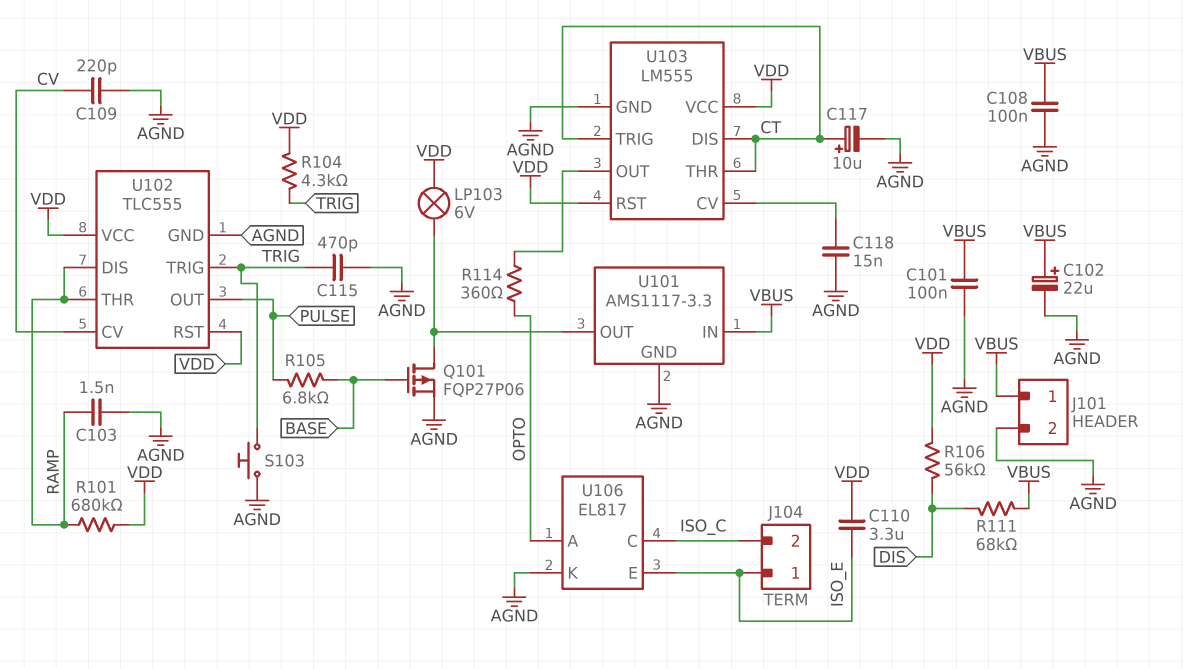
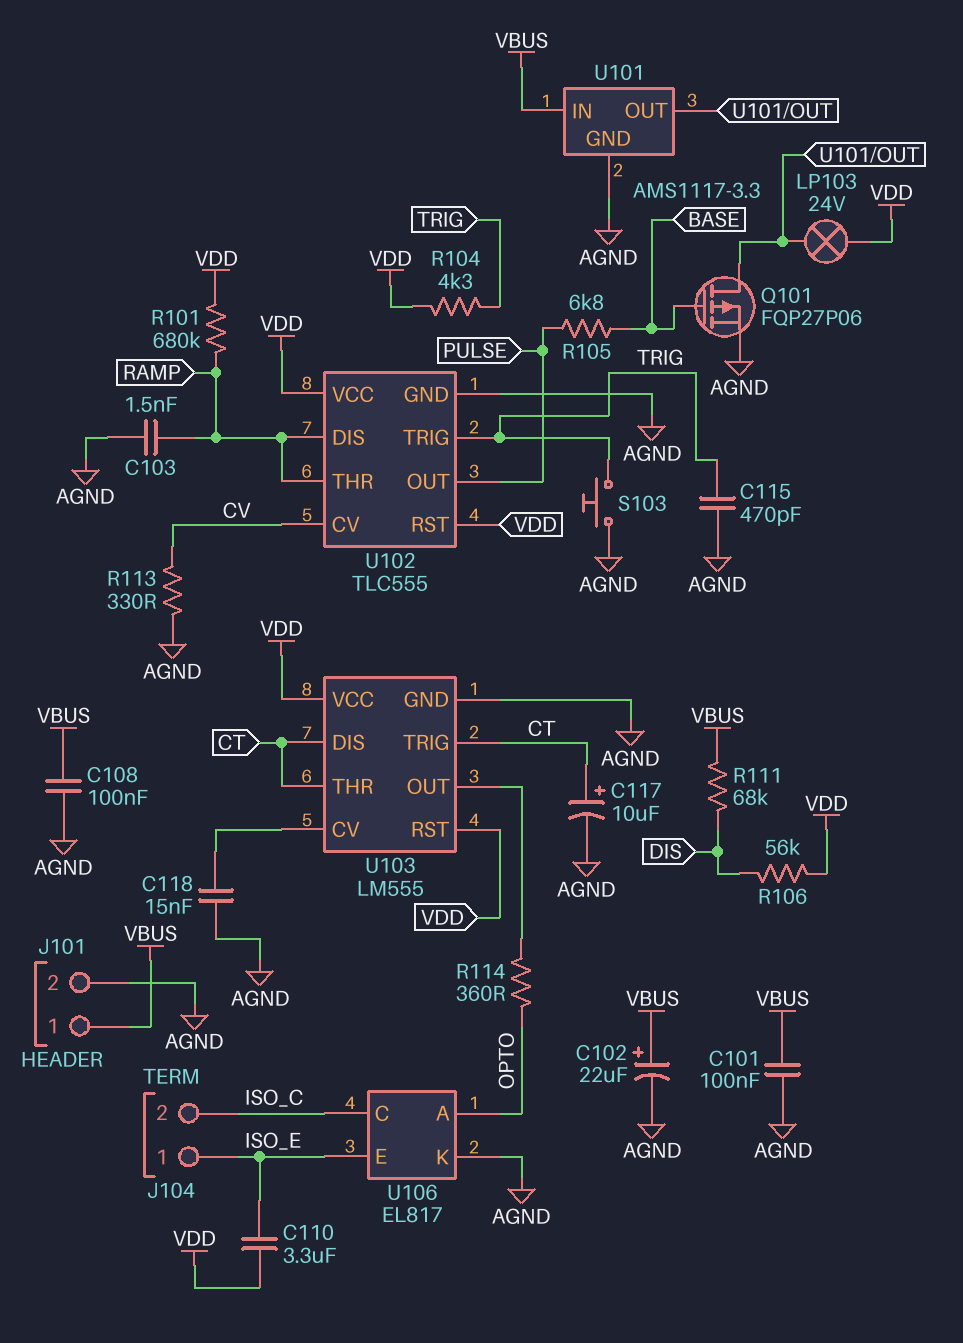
C109: 220pF (AGND, CV) -> none
LP103: lamp 6V (U101/OUT, VDD) -> lamp 24V (U101/OUT, VDD)
R113: none -> 330 (AGND, CV)

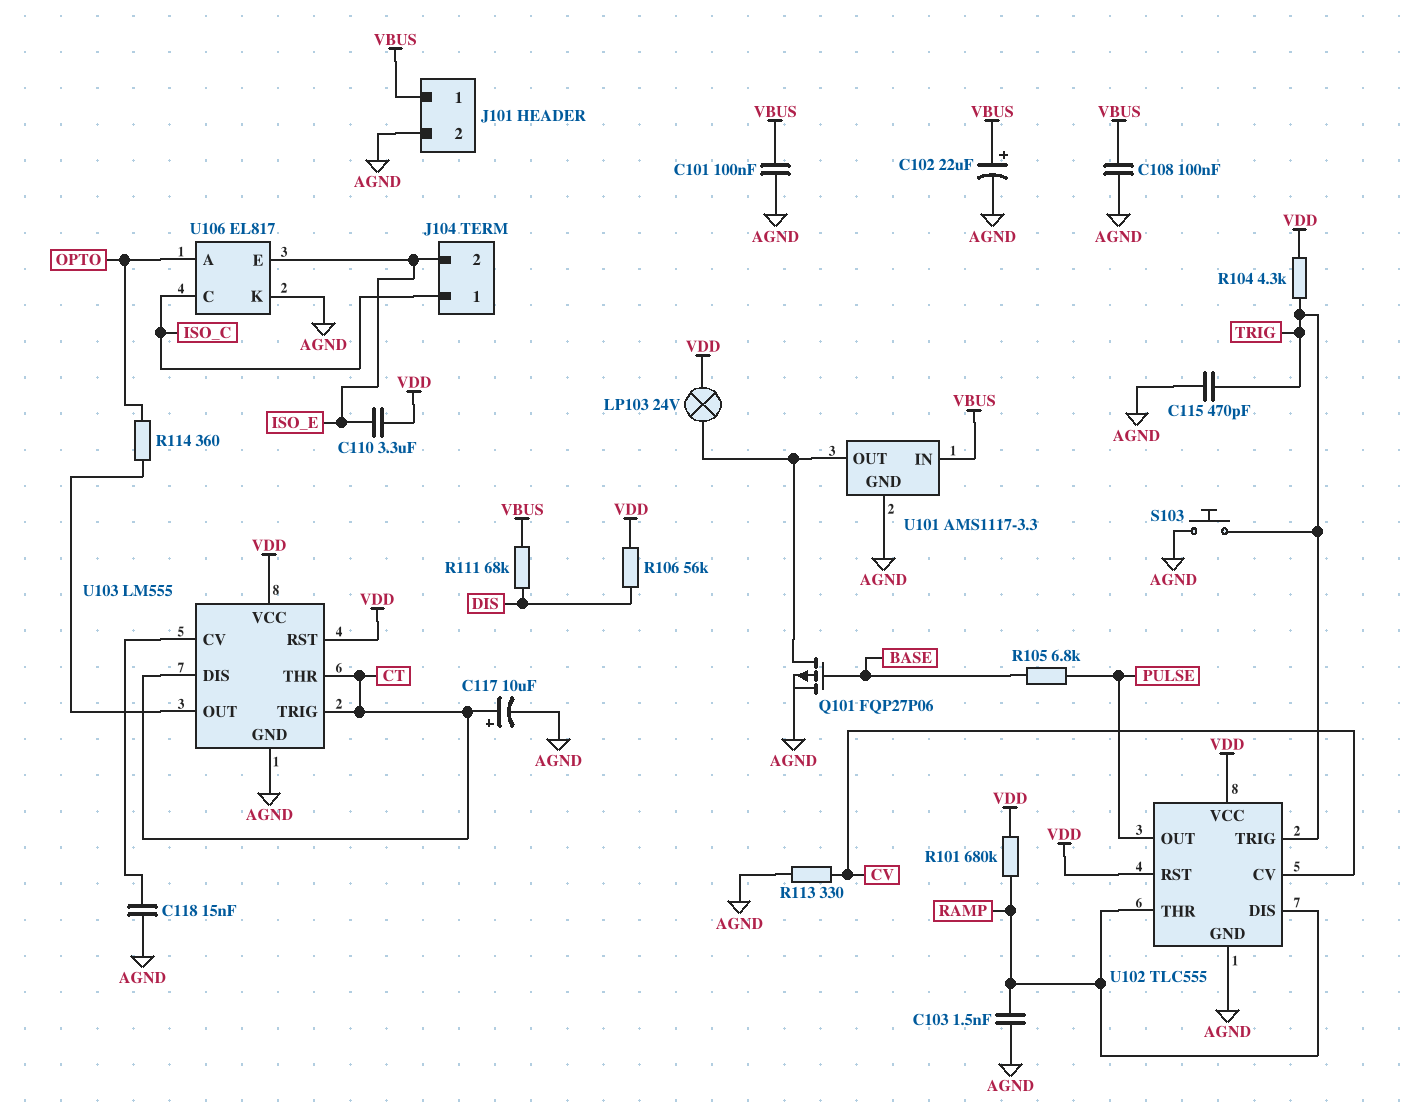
J104 pin 1: ISO_E -> ISO_C
J104 pin 2: ISO_C -> ISO_E

